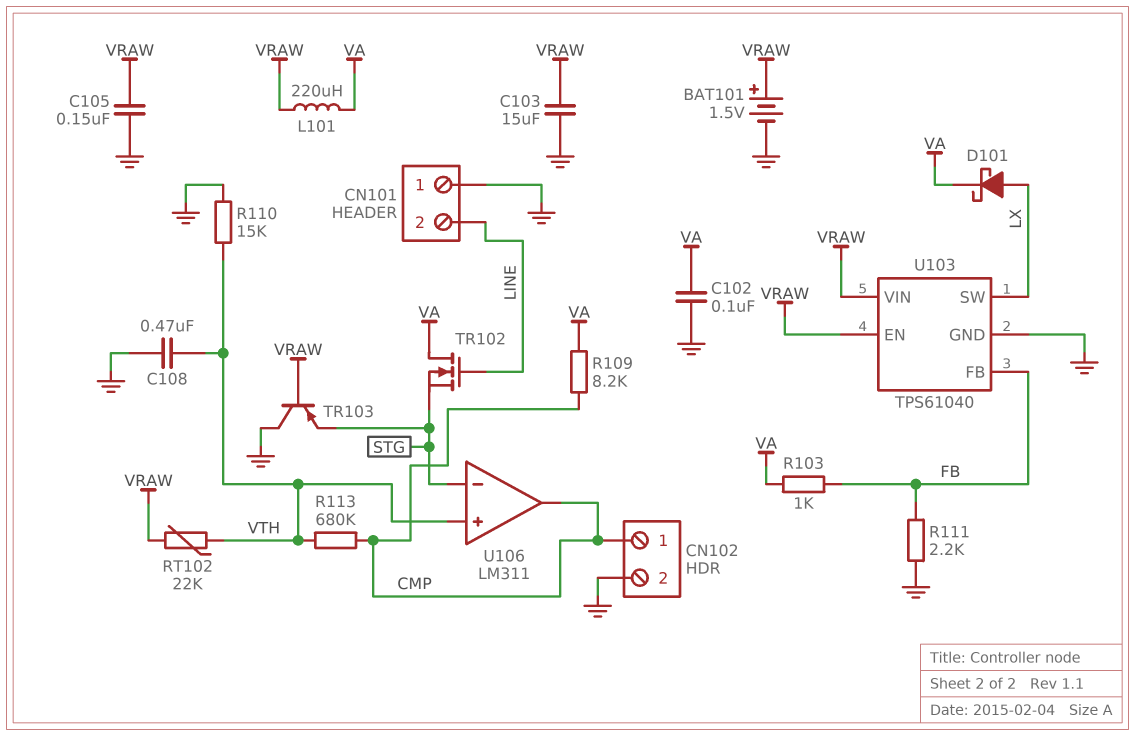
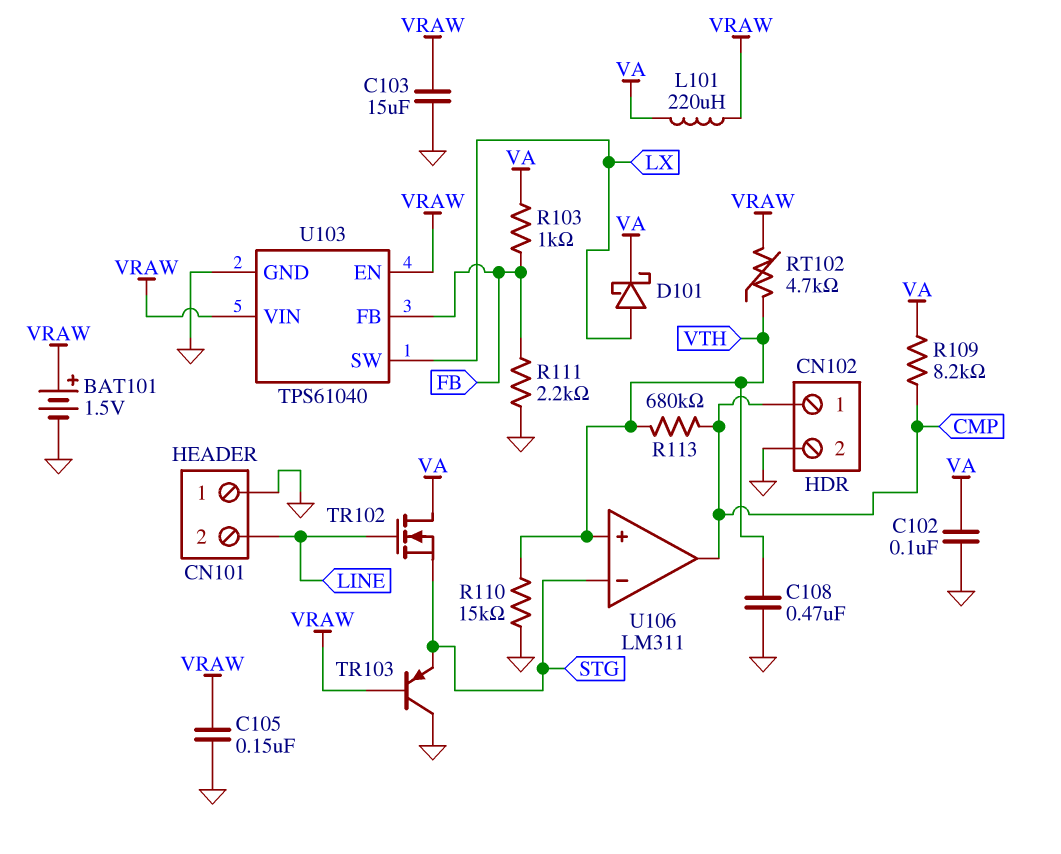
RT102: 22k (VRAW, VTH) -> 4.7k (VRAW, VTH)

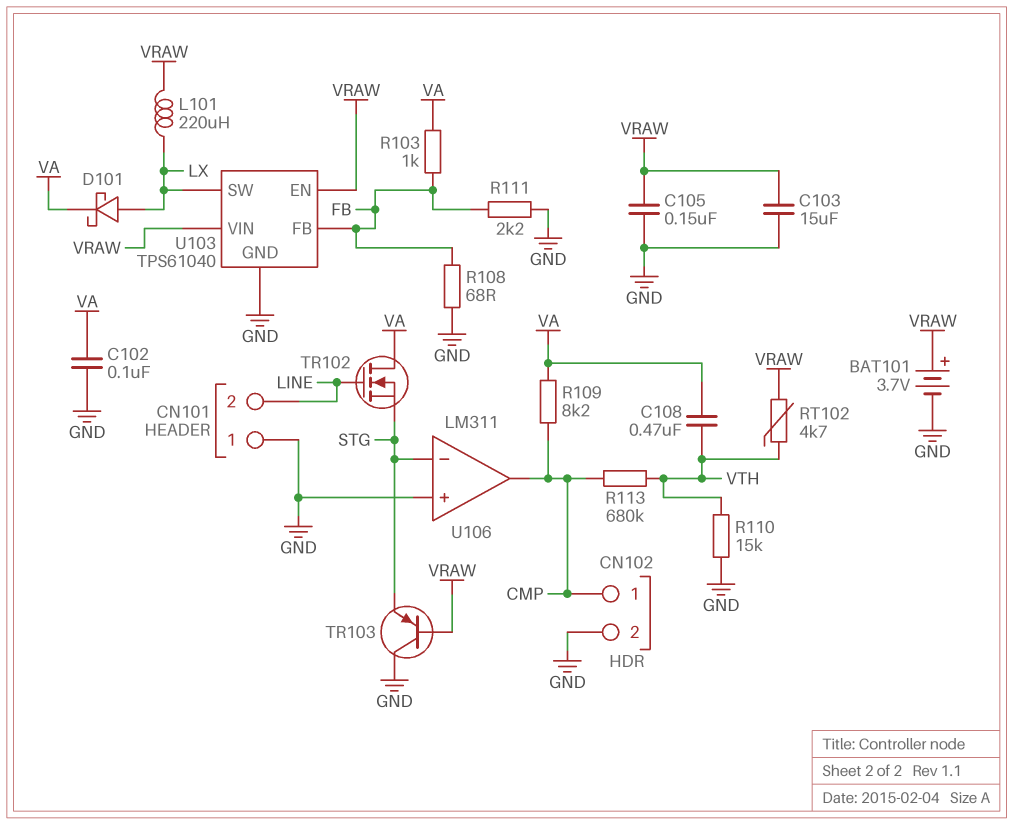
BAT101: 1.5V (plus VRAW, minus GND) -> 3.7V (plus VRAW, minus GND)
C108: 470nF (GND, VTH) -> 470nF (VA, VTH)
L101: 220uH (VA, VRAW) -> 220uH (LX, VRAW)
R108: none -> 68 (FB, GND)
U106 pin in+: VTH -> GND

